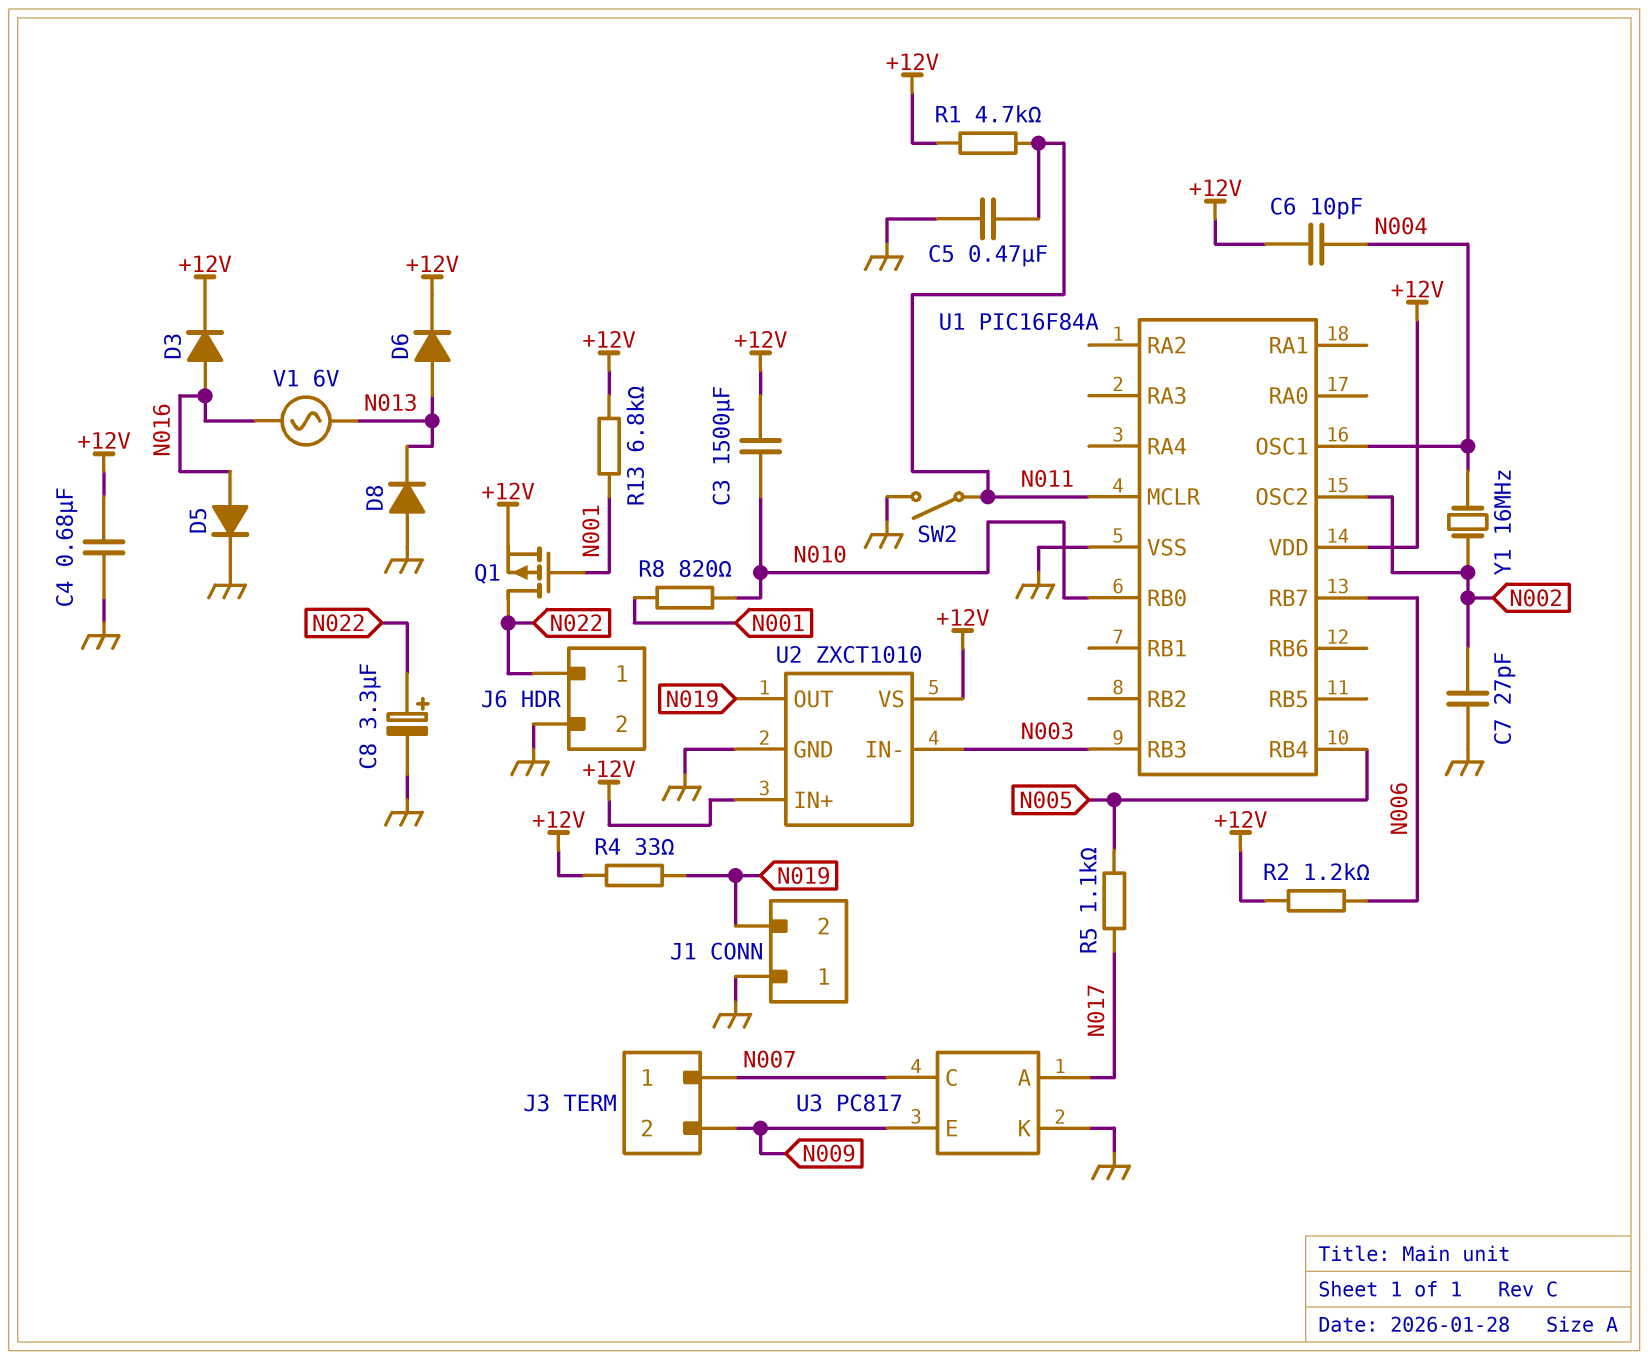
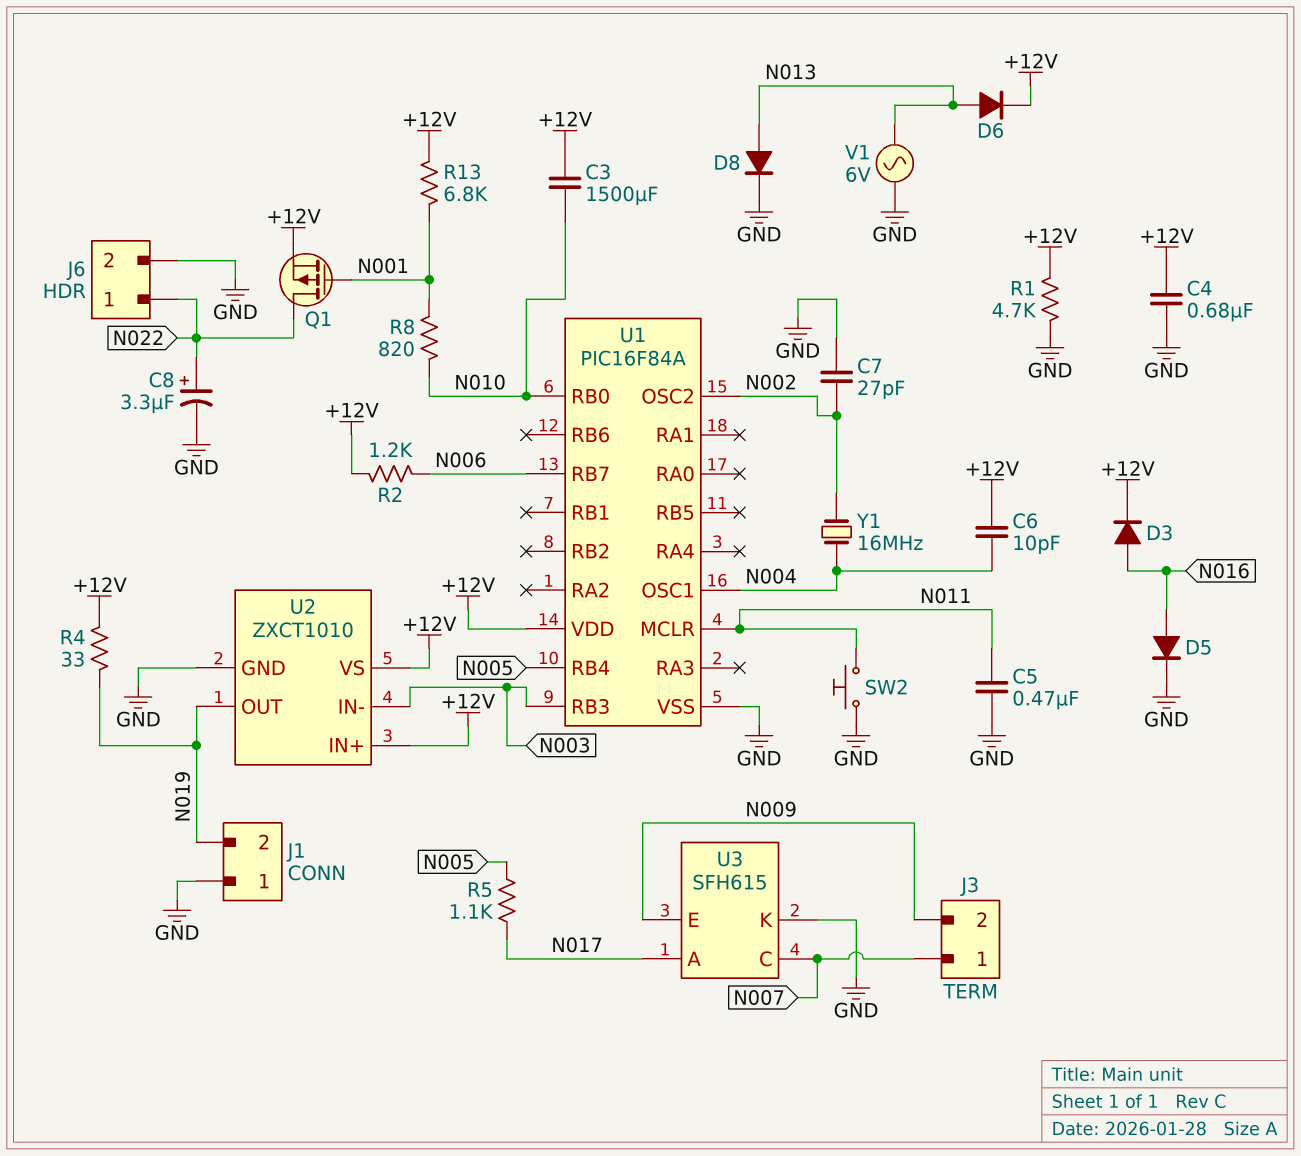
D8: diode (A GND, K N013) -> diode (A N013, K GND)
R1: 4.7k (+12V, N011) -> 4.7k (+12V, GND)
SW2: switch (GND, N011) -> button (GND, N011)
U3: PC817 -> SFH615
V1: AC 6V (N013, N016) -> AC 6V (GND, N013)

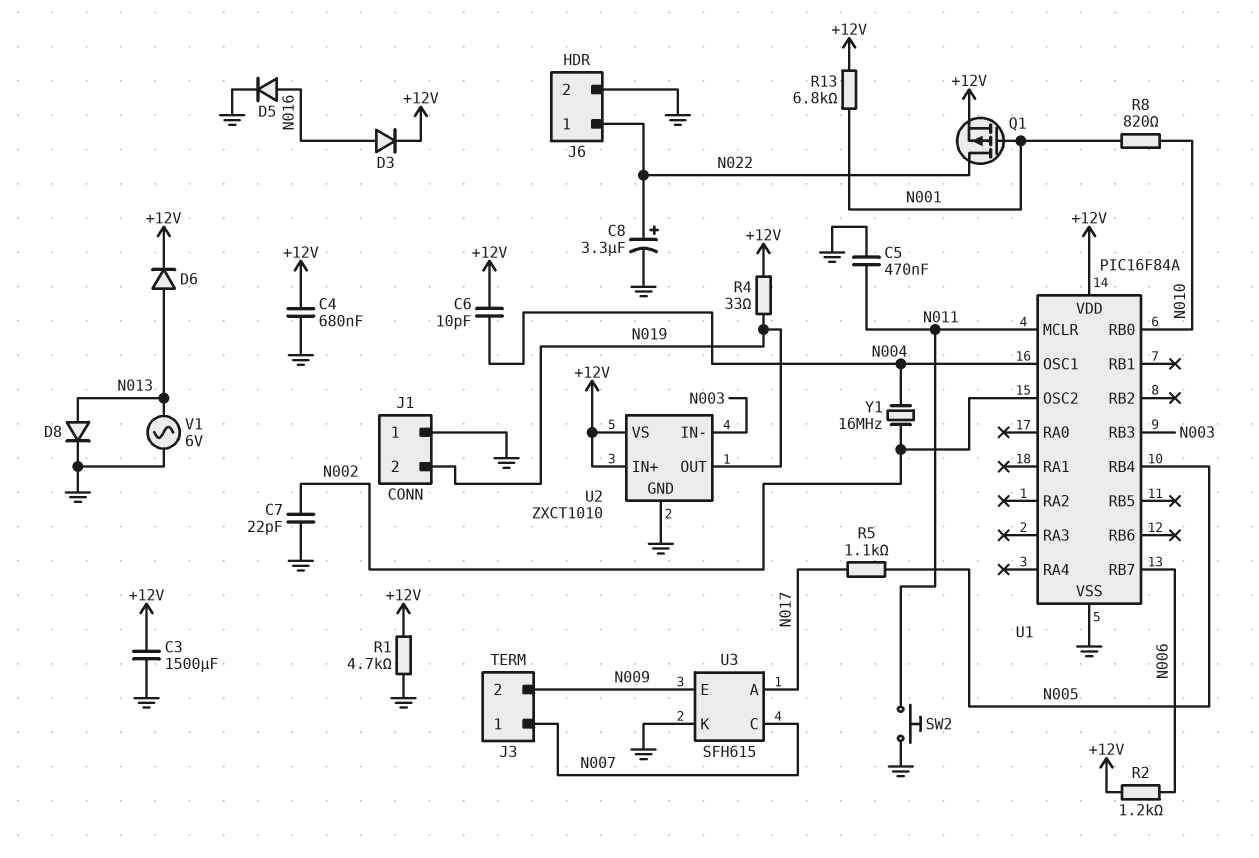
C3: 1500uF (+12V, N010) -> 1500uF (+12V, GND)
C7: 27pF (GND, N002) -> 22pF (GND, N002)

